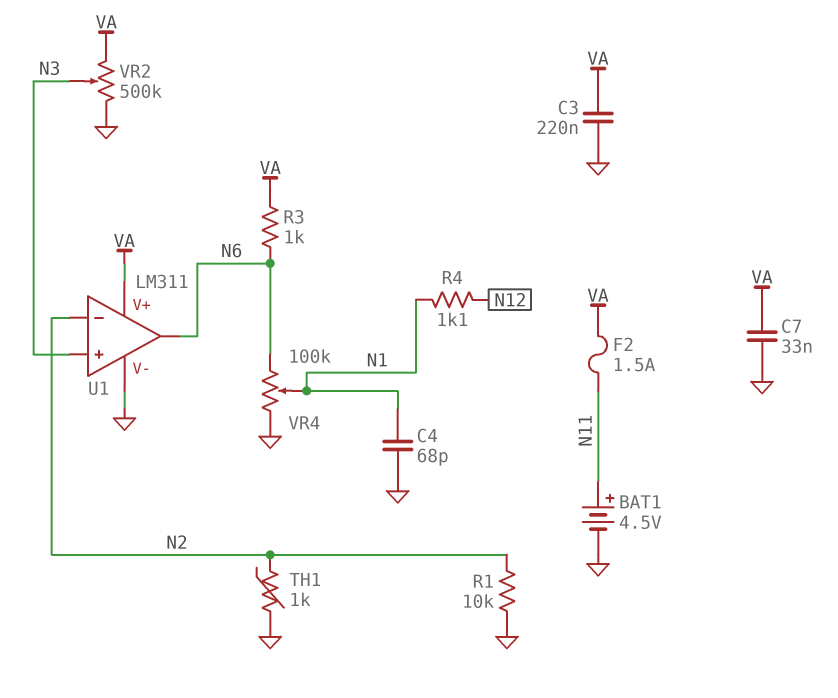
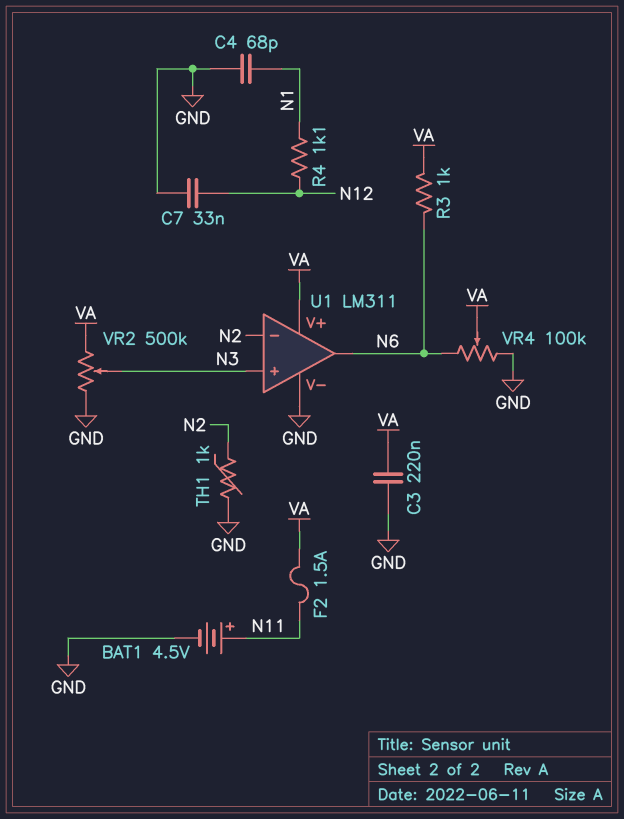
C7: 33nF (GND, VA) -> 33nF (GND, N12)
R1: 10k (GND, N2) -> none
VR4: 100k (GND, N6, wiper N1) -> 100k (GND, N6, wiper VA)

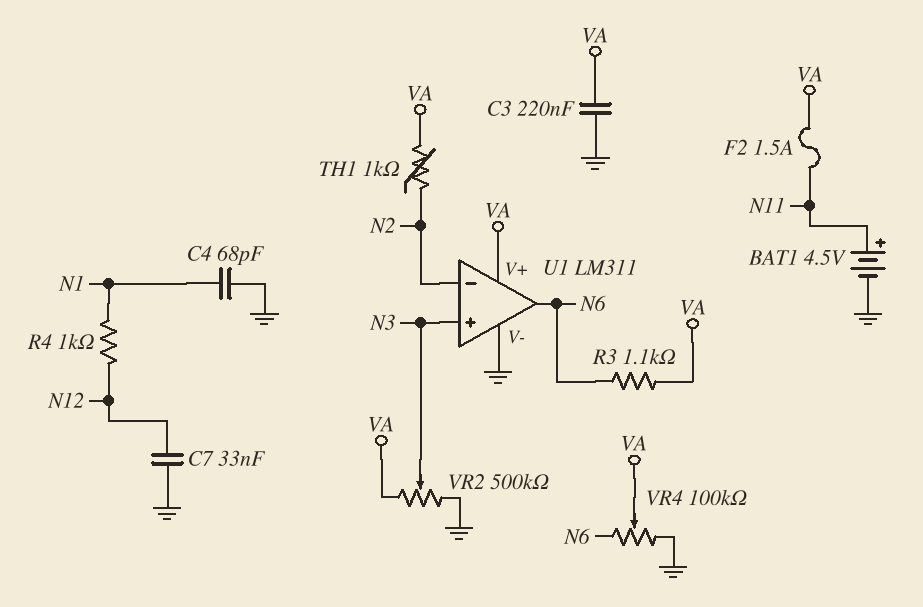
R3: 1k (N6, VA) -> 1.1k (N6, VA)
R4: 1.1k (N1, N12) -> 1k (N1, N12)
TH1: 1k (GND, N2) -> 1k (N2, VA)

